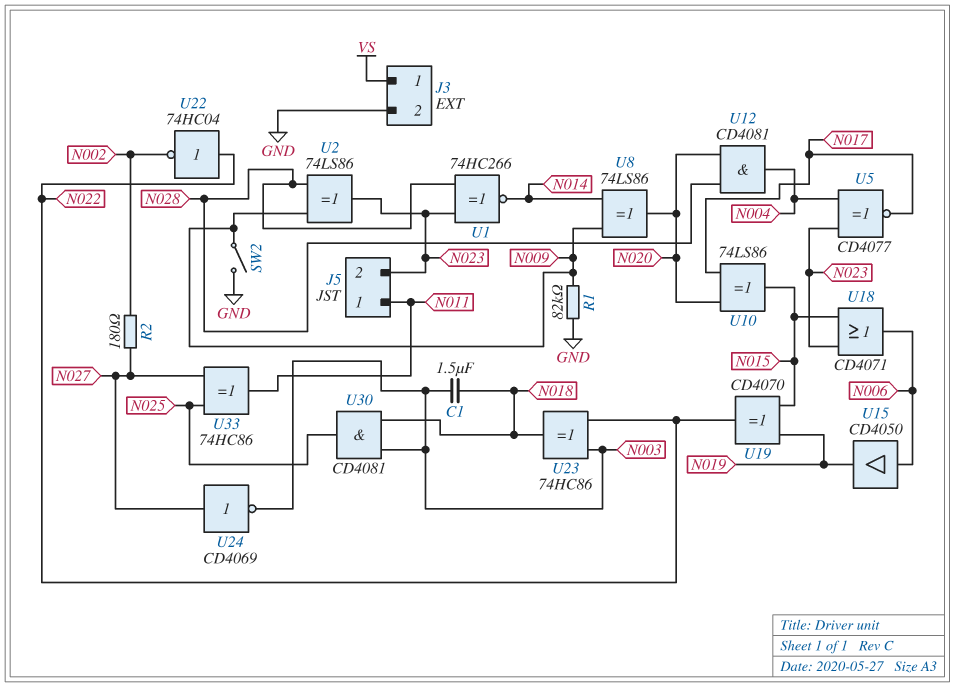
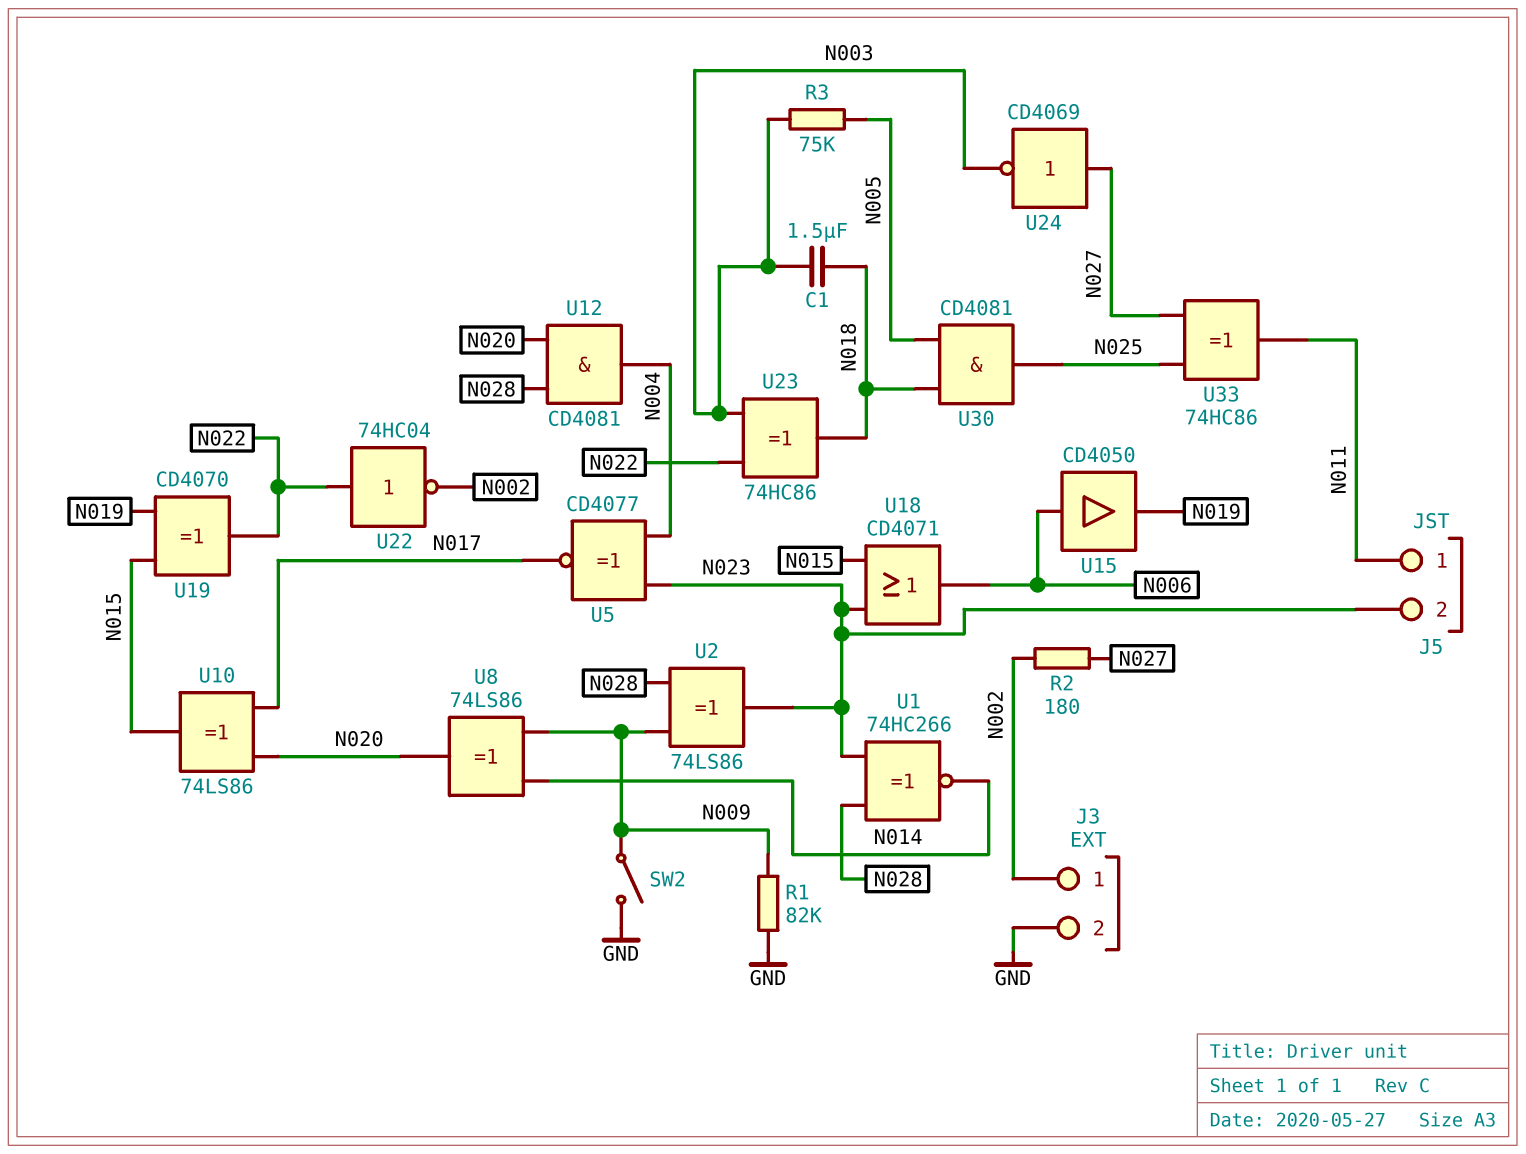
J3 pin 1: VS -> N002
R3: none -> 75k (N003, N005)
U30: AND CD4081 (in N003, in N018, out N025) -> AND CD4081 (in N005, in N018, out N025)

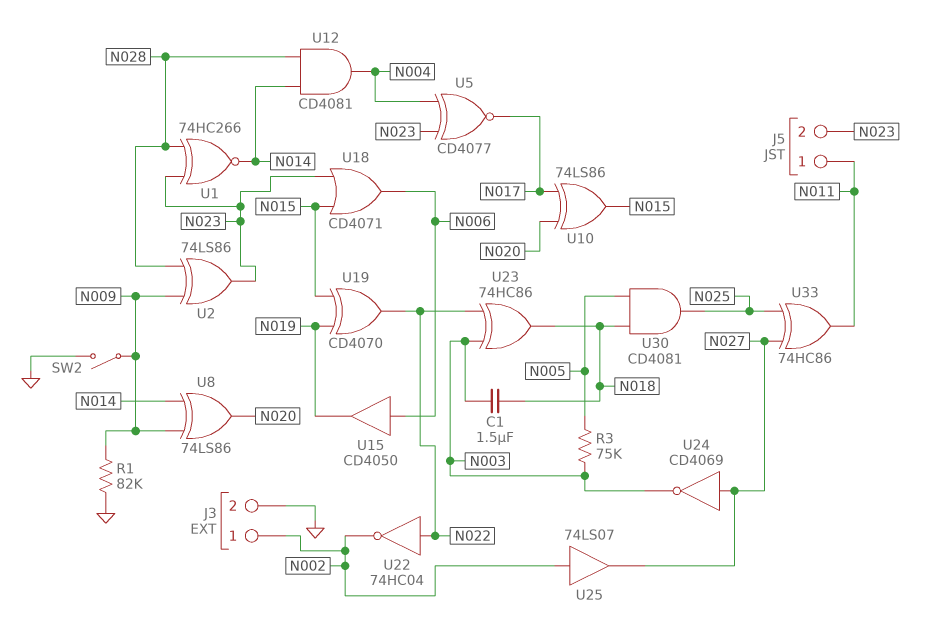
R2: 180 (N002, N027) -> none
U12: AND CD4081 (in N020, in N028, out N004) -> AND CD4081 (in N014, in N028, out N004)
U25: none -> buffer 74LS07 (in N002, out N027)

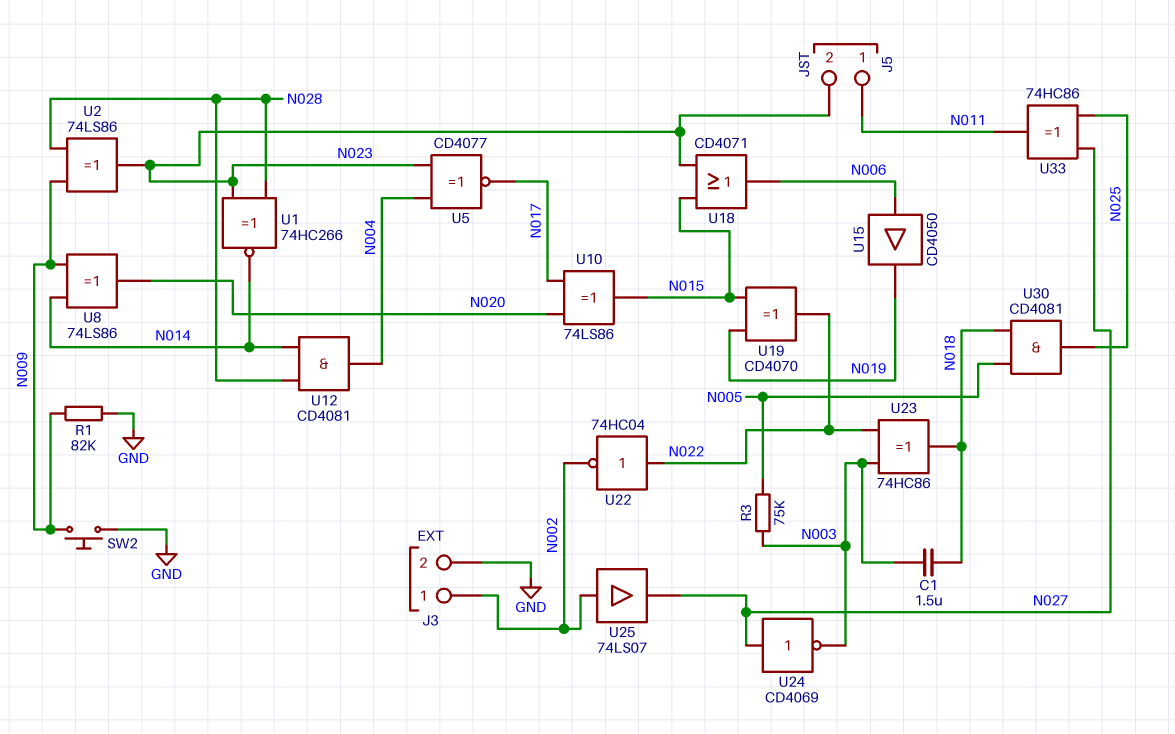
SW2: switch (GND, N009) -> button (GND, N009)

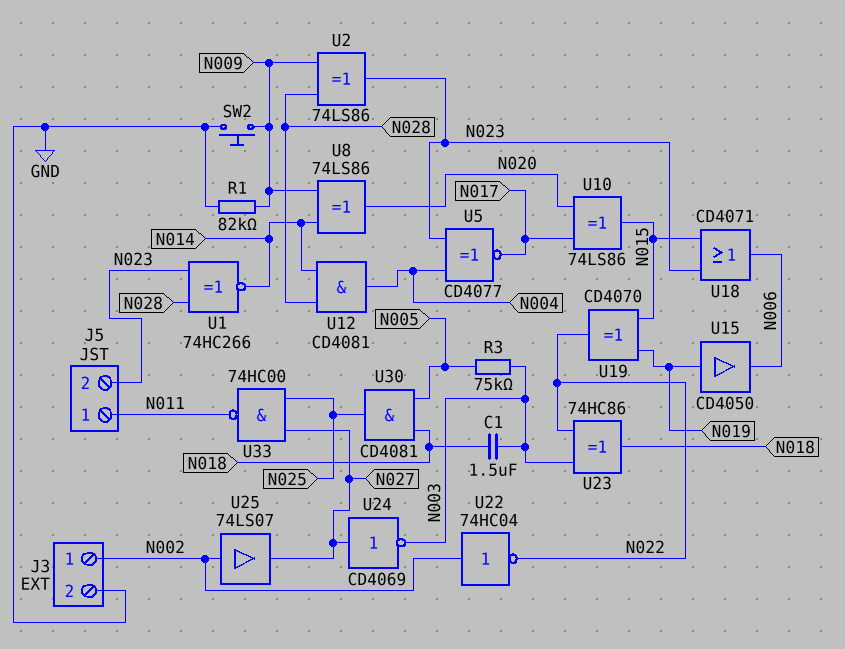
U15: buffer CD4050 (in N006, out N019) -> buffer CD4050 (in N019, out N006)
U22: NOT 74HC04 (in N022, out N002) -> NOT 74HC04 (in N002, out N022)
U33: XOR 74HC86 (in N025, in N027, out N011) -> NAND 74HC00 (in N025, in N027, out N011)

